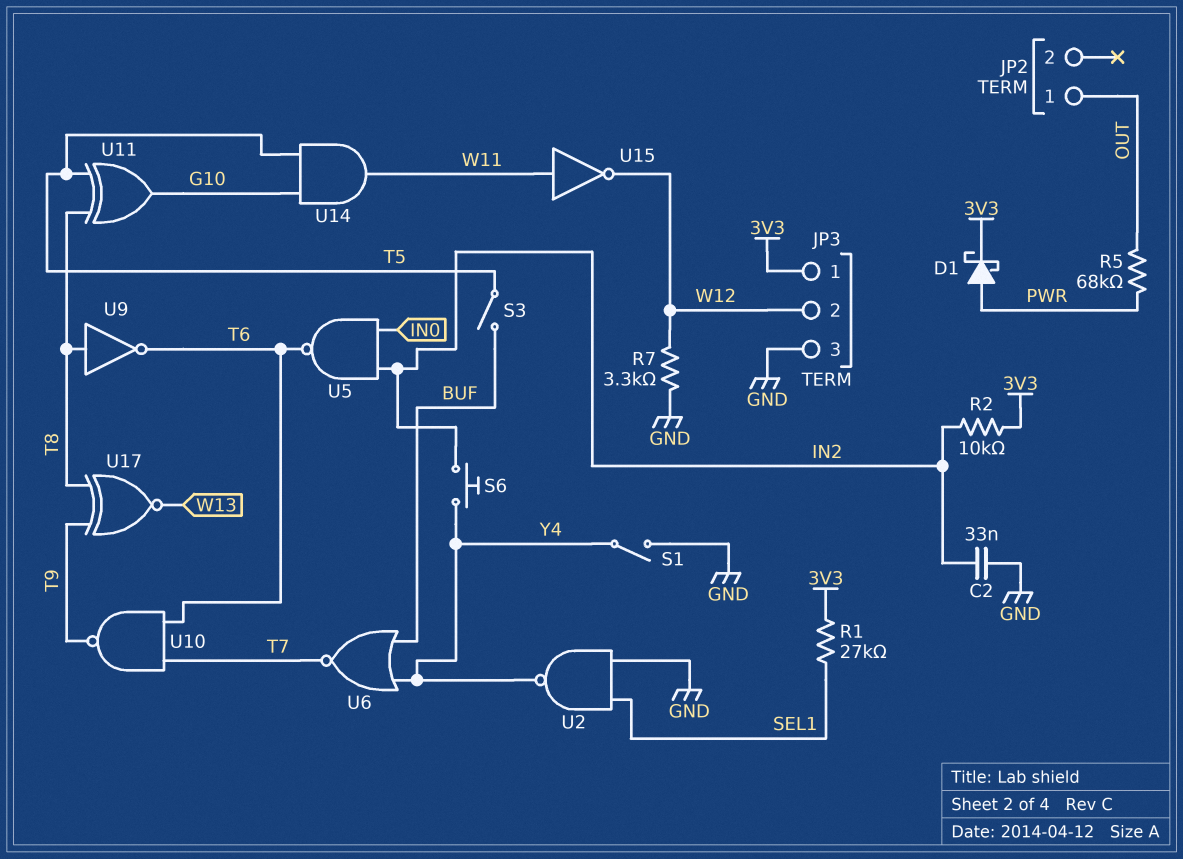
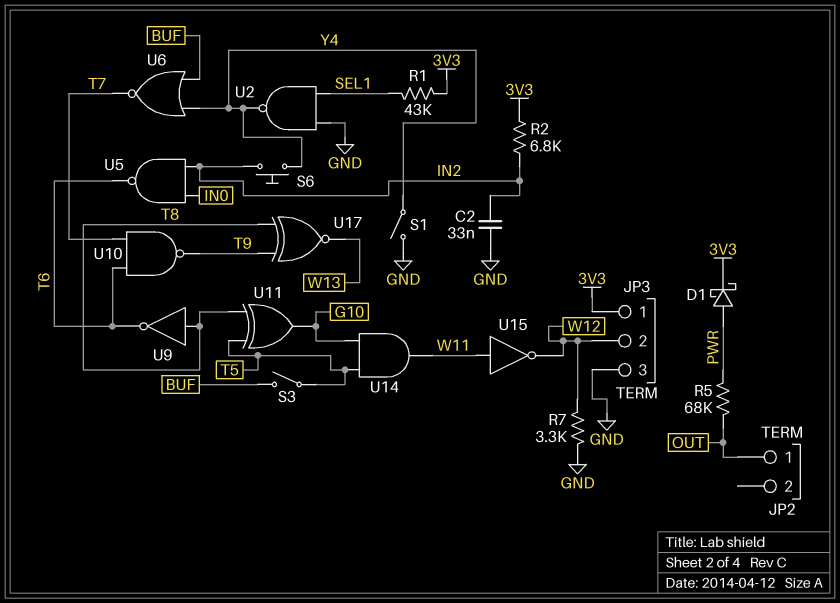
R1: 27k (3V3, SEL1) -> 43k (3V3, SEL1)
R2: 10k (3V3, IN2) -> 6.8k (3V3, IN2)

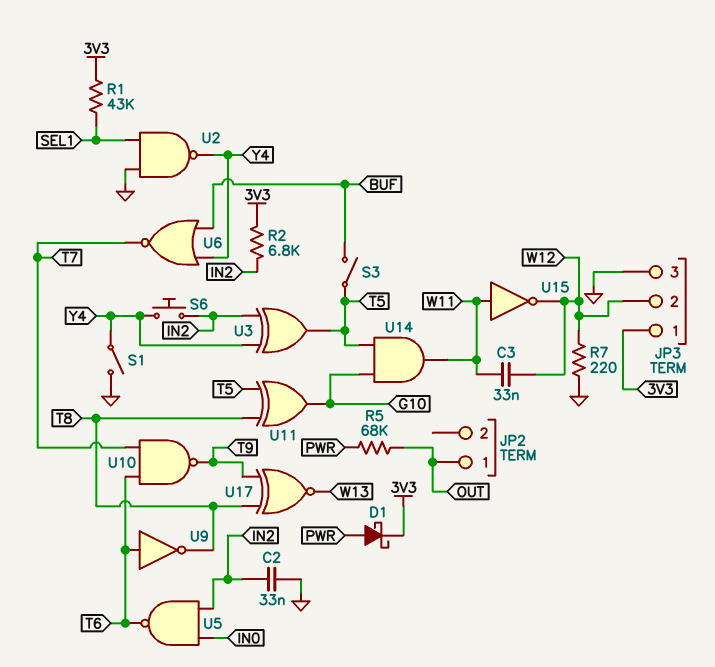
C3: none -> 33nF (W11, W12)
R7: 3.3k (GND, W12) -> 220 (GND, W12)
U3: none -> XOR (in IN2, in Y4, out T5)
U9: NOT (in T8, out T6) -> NOT (in T6, out T8)

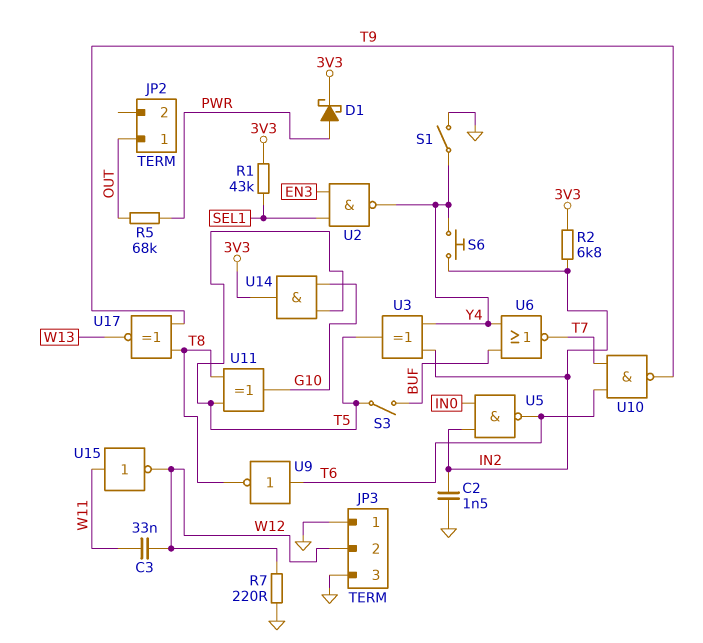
C2: 33nF (GND, IN2) -> 1.5nF (GND, IN2)
JP3 pin 1: 3V3 -> GND
U2: NAND (in GND, in SEL1, out Y4) -> NAND (in EN3, in SEL1, out Y4)
U14: AND (in G10, in T5, out W11) -> AND (in G10, in T5, out 3V3)

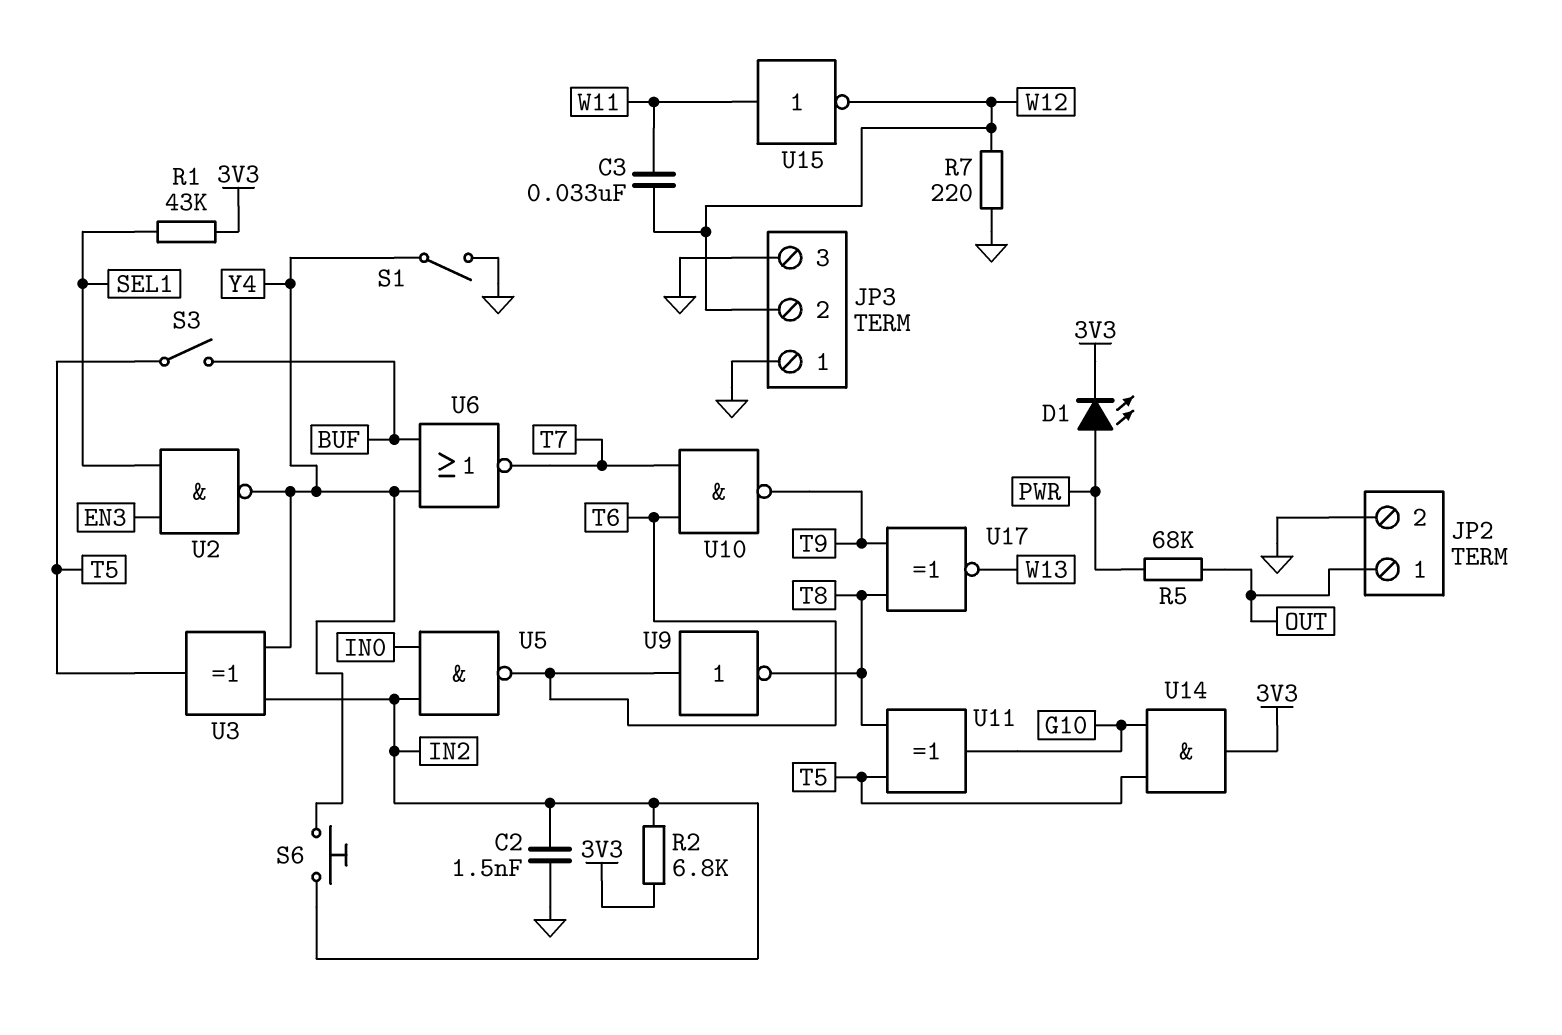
D1: schottky (A PWR, K 3V3) -> LED (A PWR, K 3V3)
JP2 pin 2: none -> GND

